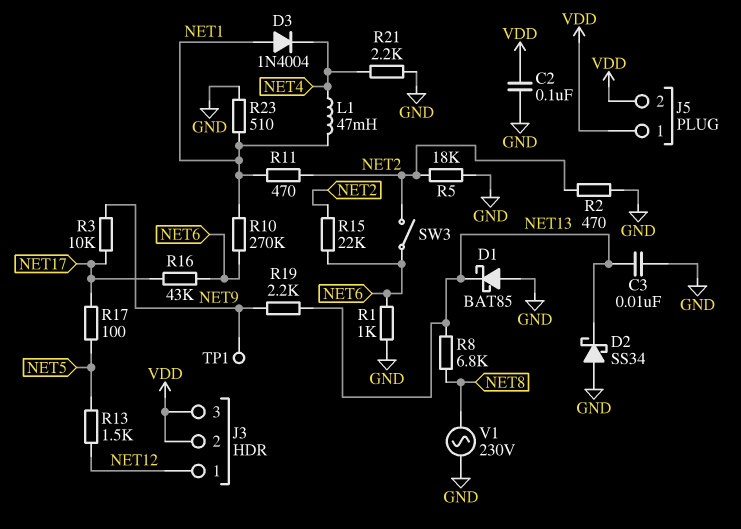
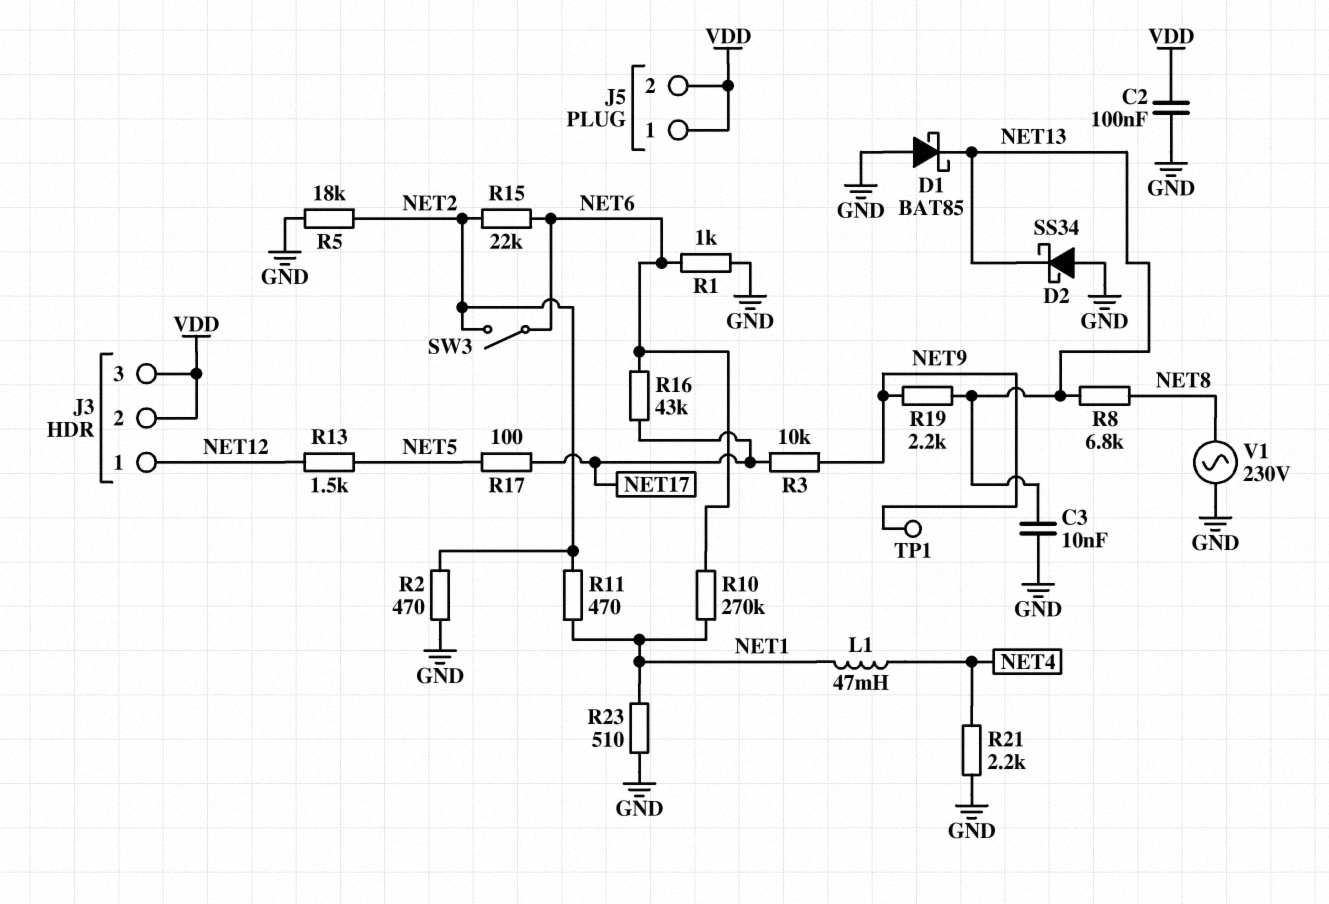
D3: diode 1N4004 (A NET1, K NET4) -> none

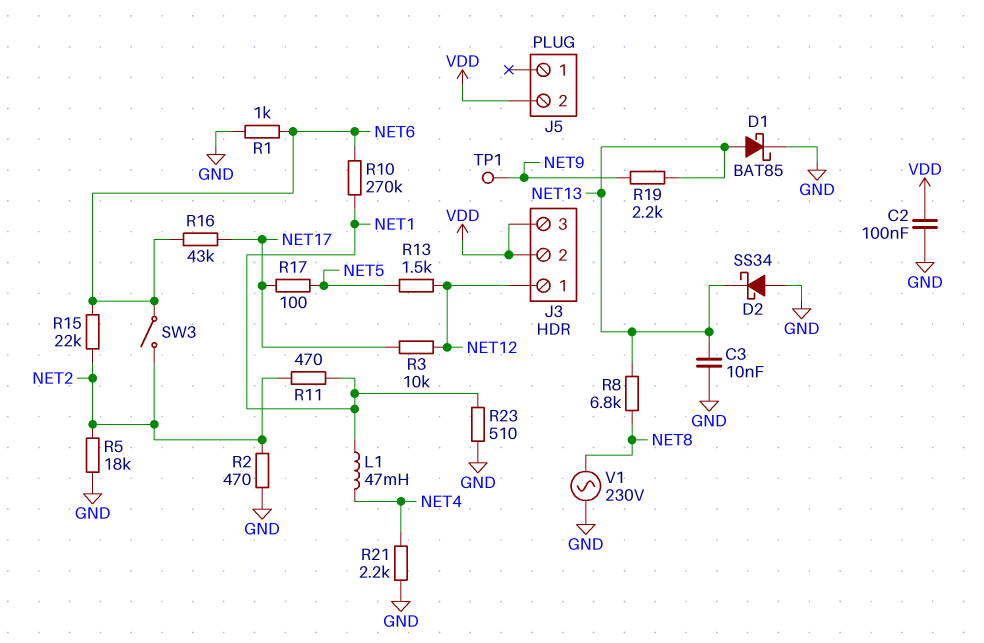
D1: schottky BAT85 (A GND, K NET13) -> schottky BAT85 (A NET13, K GND)
J5 pin 1: VDD -> none
R3: 10k (NET9, NET17) -> 10k (NET12, NET17)

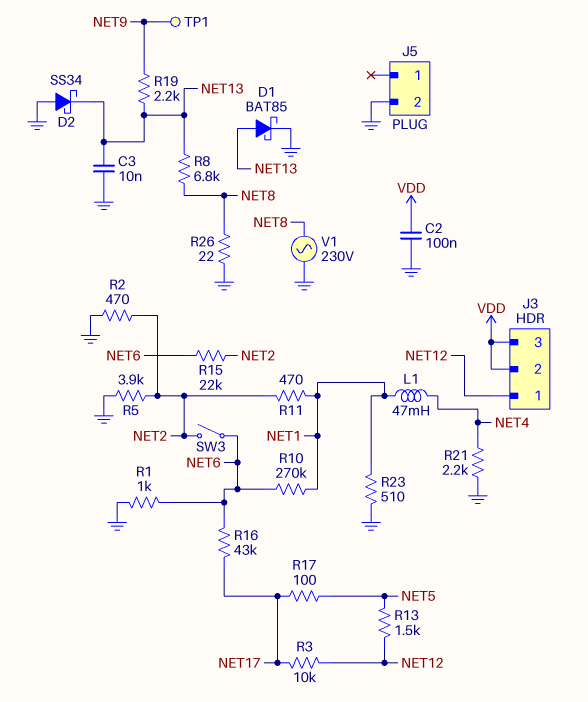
J5 pin 2: VDD -> GND
R5: 18k (GND, NET2) -> 3.9k (GND, NET2)
R26: none -> 22 (GND, NET8)

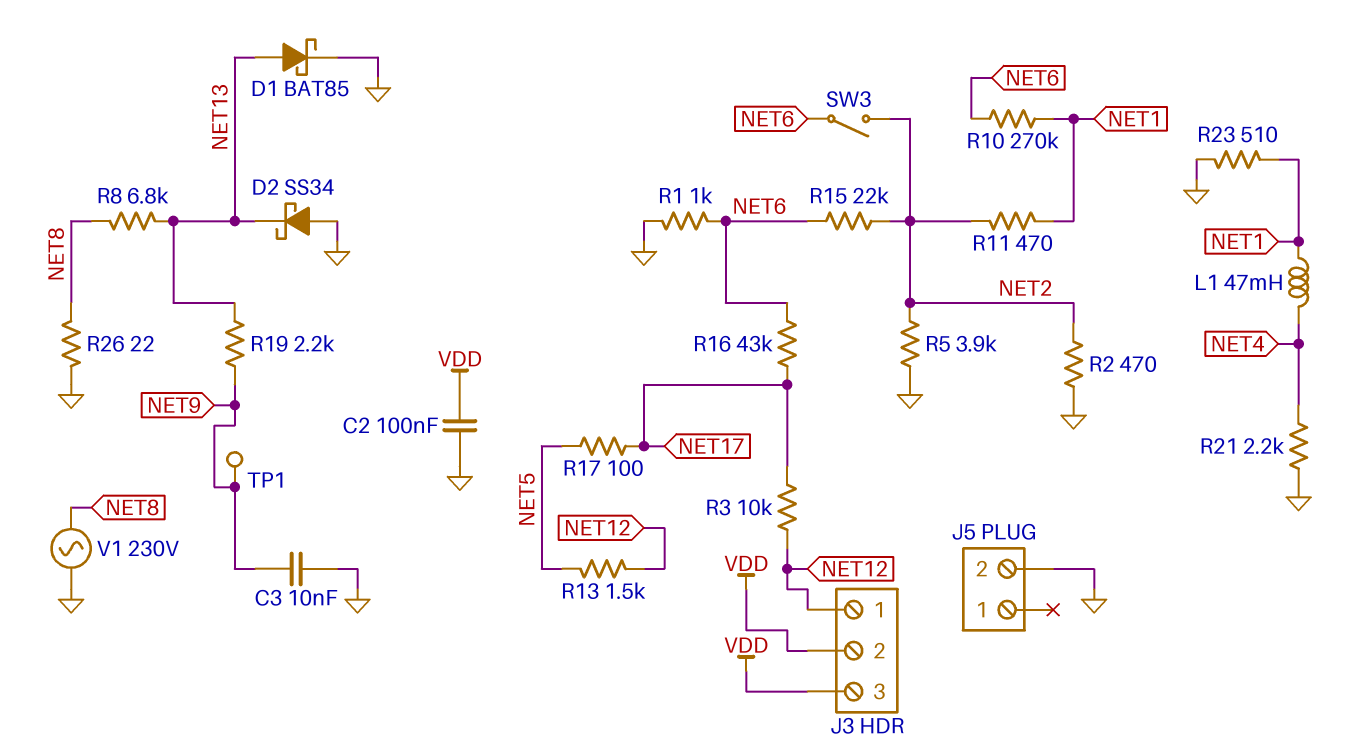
C3: 10nF (GND, NET13) -> 10nF (GND, NET9)

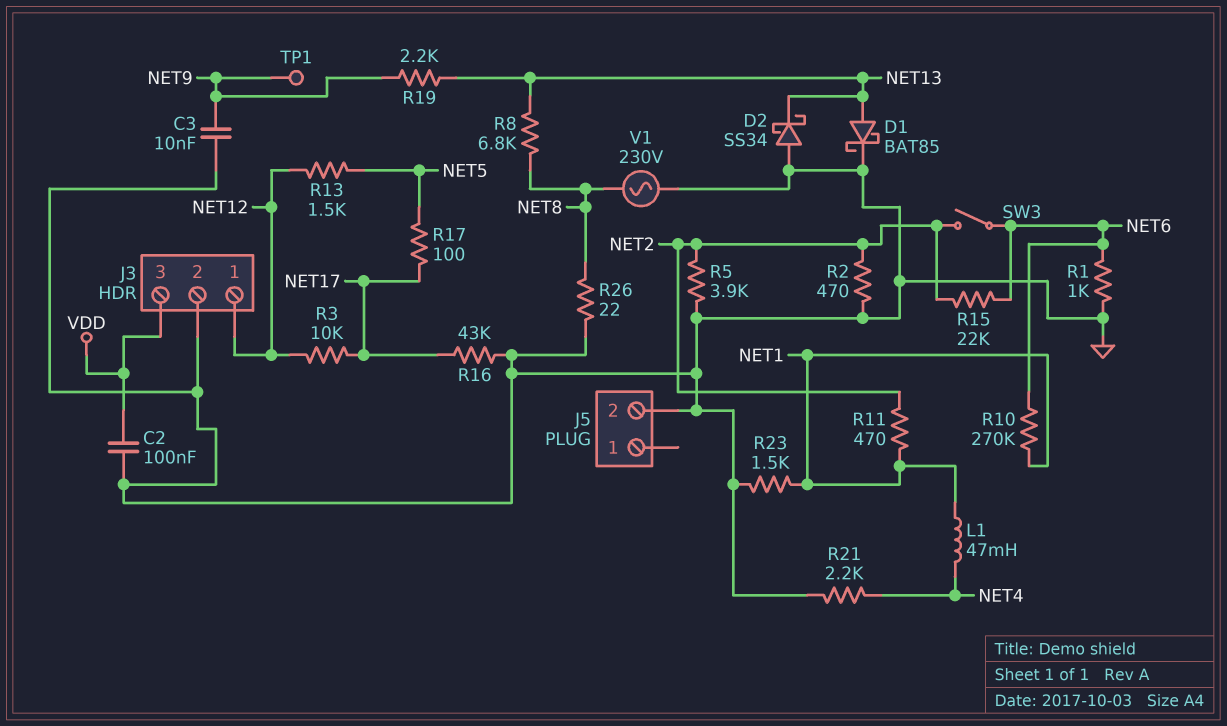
J3 pin 2: VDD -> GND
R16: 43k (NET6, NET17) -> 43k (GND, NET17)
R23: 510 (GND, NET1) -> 1.5k (GND, NET1)

